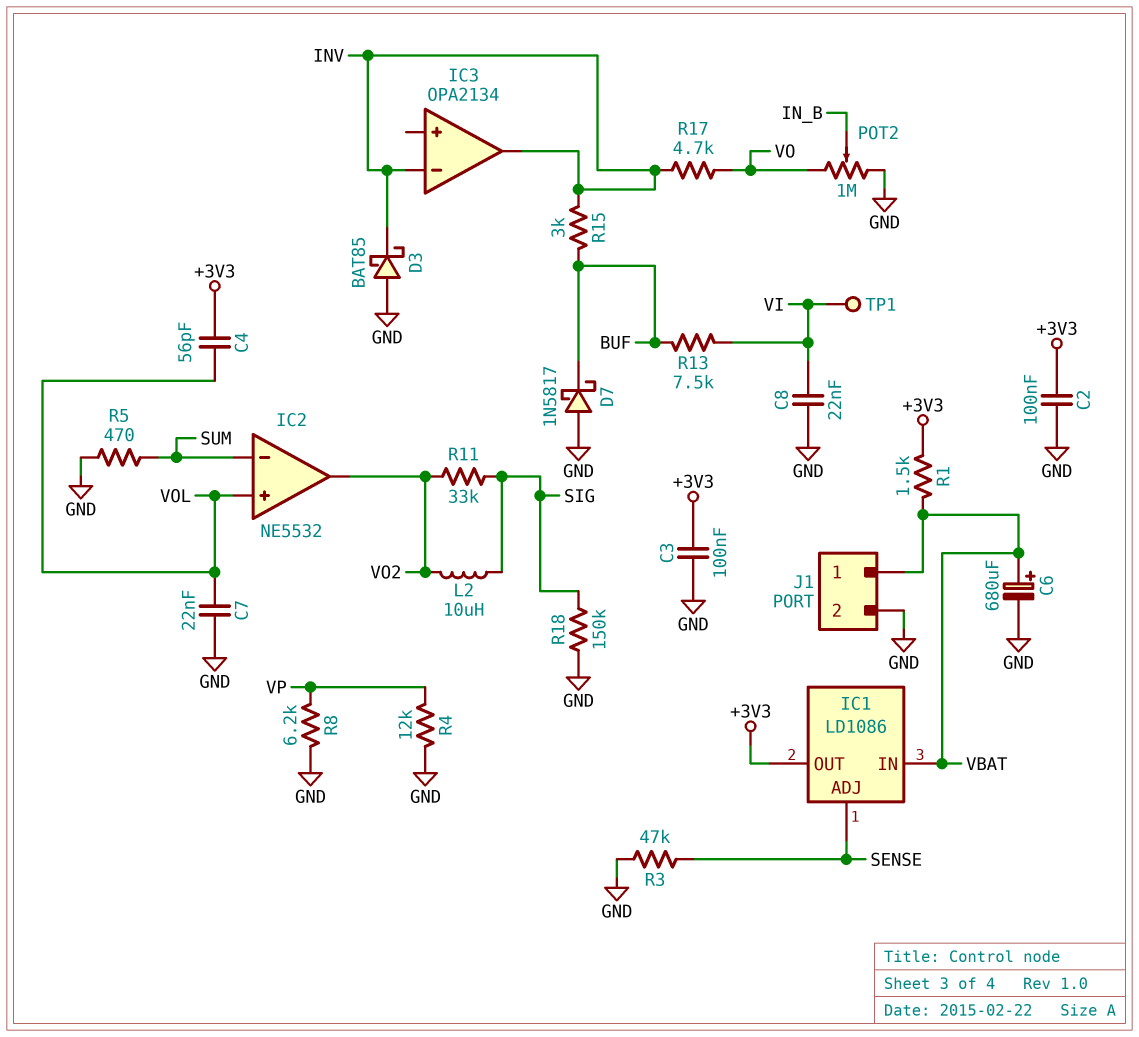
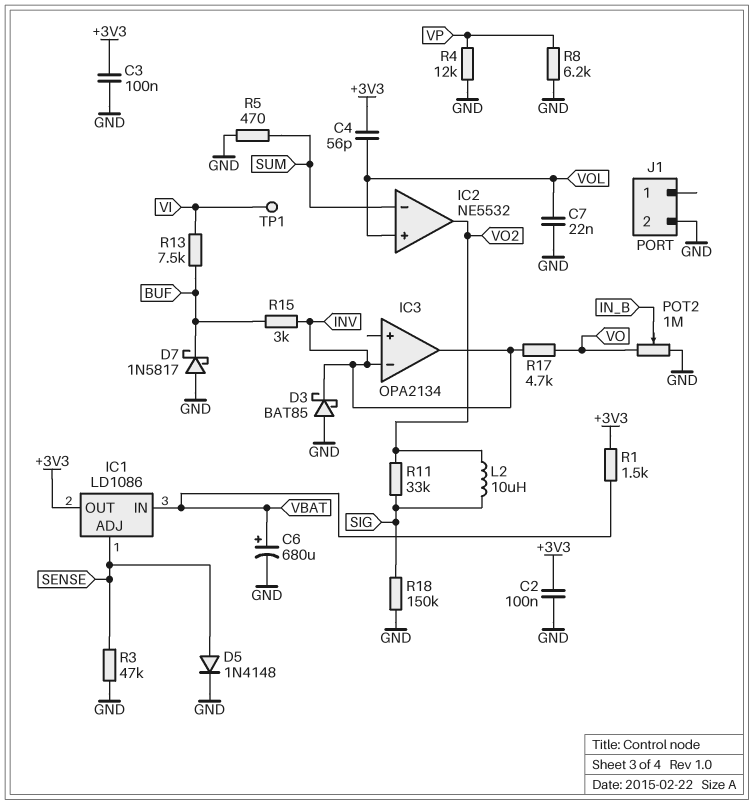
C8: 22nF (GND, VI) -> none
D5: none -> diode 1N4148 (A SENSE, K GND)
J1 pin 1: VBAT -> none

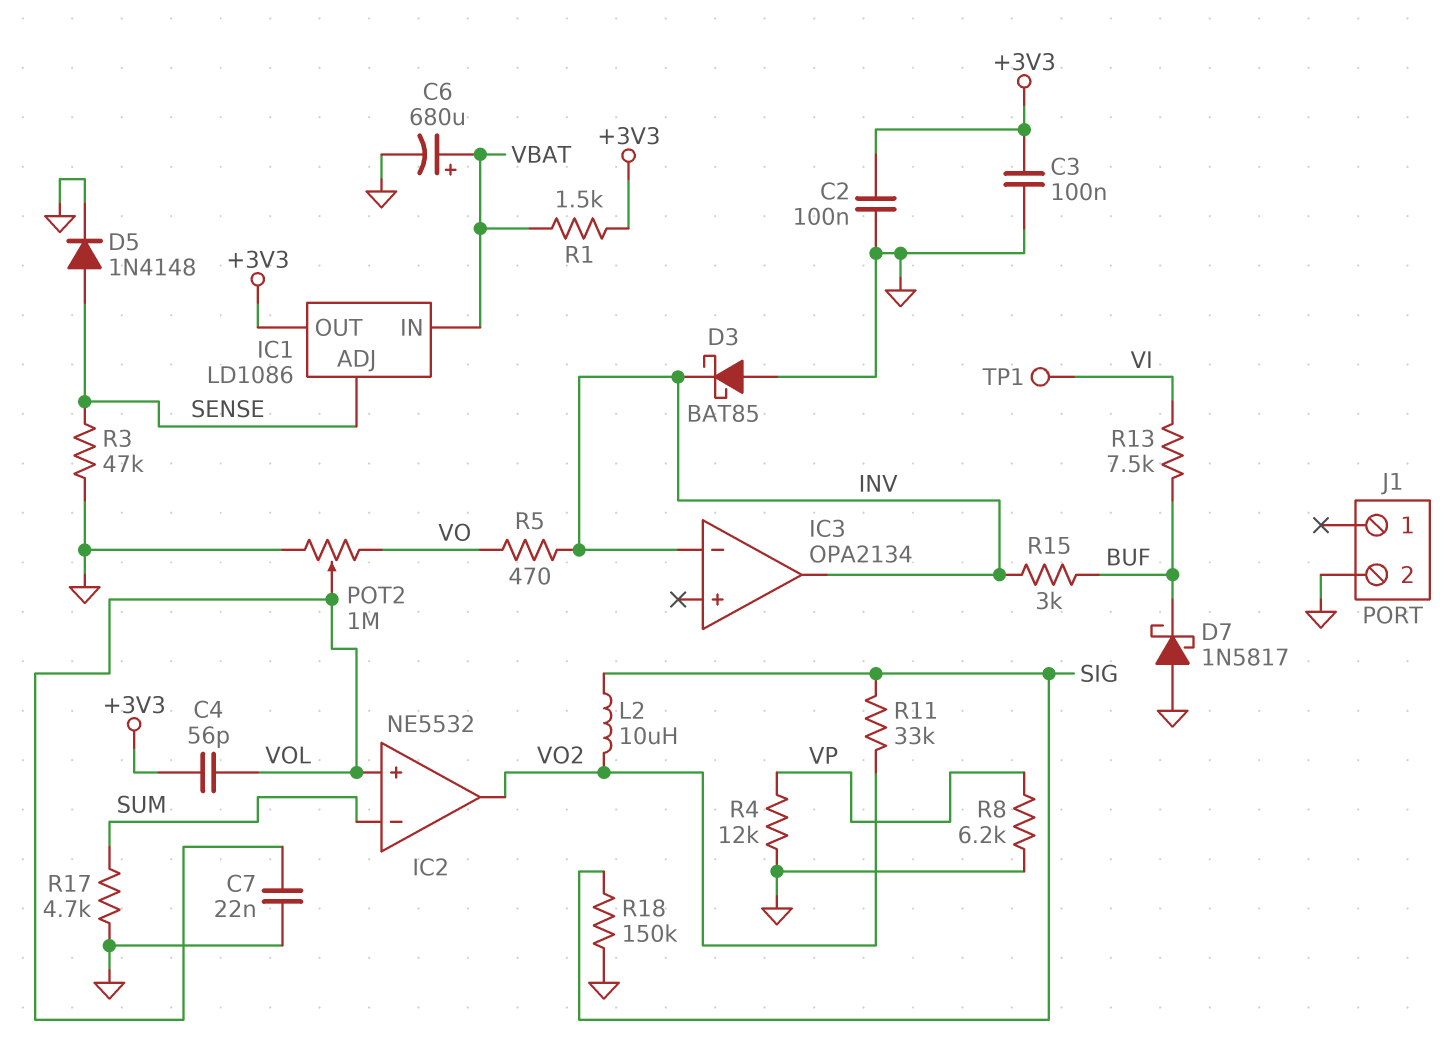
POT2: 1M (GND, VO, wiper IN_B) -> 1M (GND, VO, wiper VOL)
R5: 470 (GND, SUM) -> 470 (INV, VO)
R17: 4.7k (INV, VO) -> 4.7k (GND, SUM)

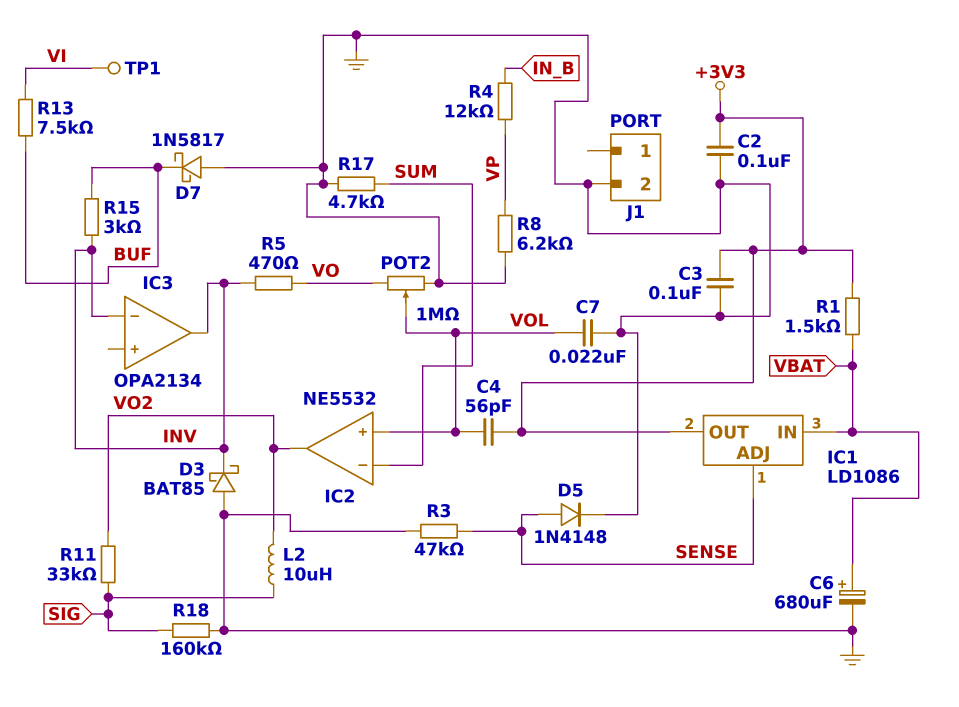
R4: 12k (GND, VP) -> 12k (IN_B, VP)
R18: 150k (GND, SIG) -> 160k (GND, SIG)

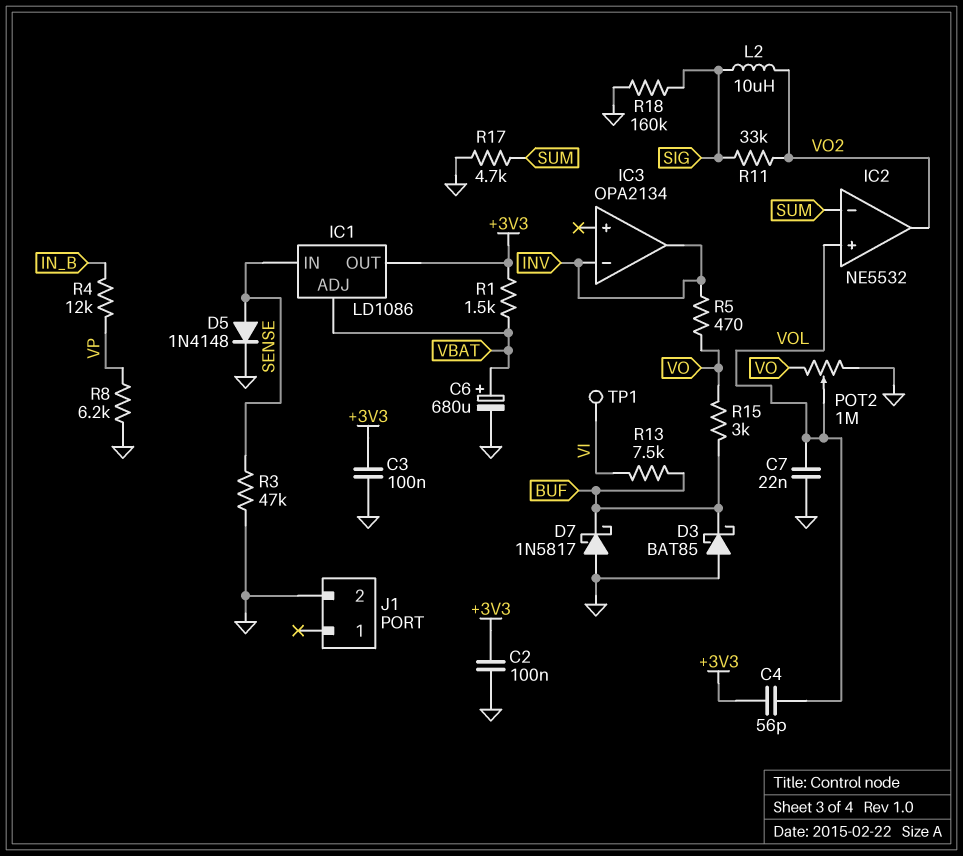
D3: schottky BAT85 (A GND, K INV) -> schottky BAT85 (A GND, K BUF)
IC1 pin ADJ: SENSE -> VBAT
IC1 pin IN: VBAT -> SENSE
R15: 3k (BUF, INV) -> 3k (BUF, VO)

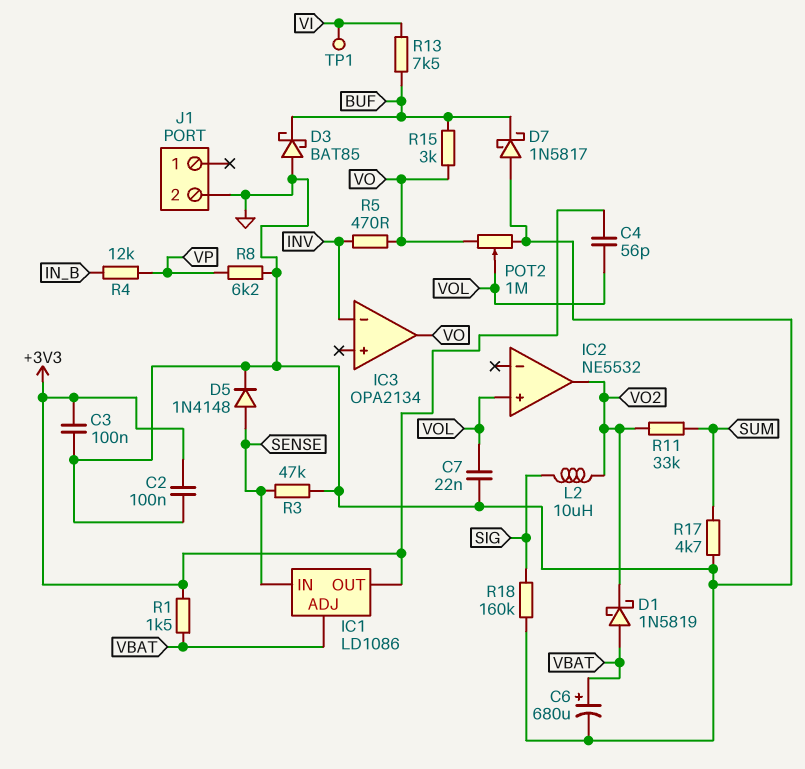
D1: none -> schottky 1N5819 (A VBAT, K VO2)
IC2 pin in-: SUM -> none
IC3 pin out: INV -> VO
R11: 33k (SIG, VO2) -> 33k (SUM, VO2)

